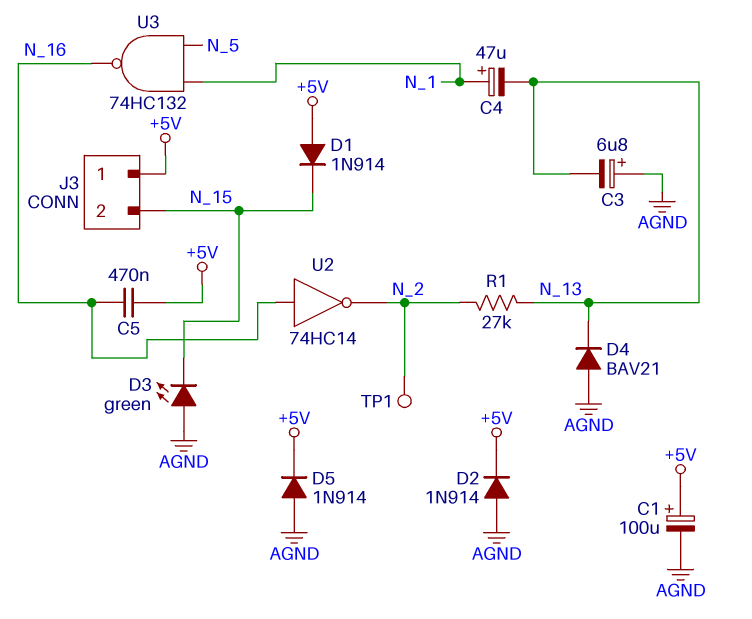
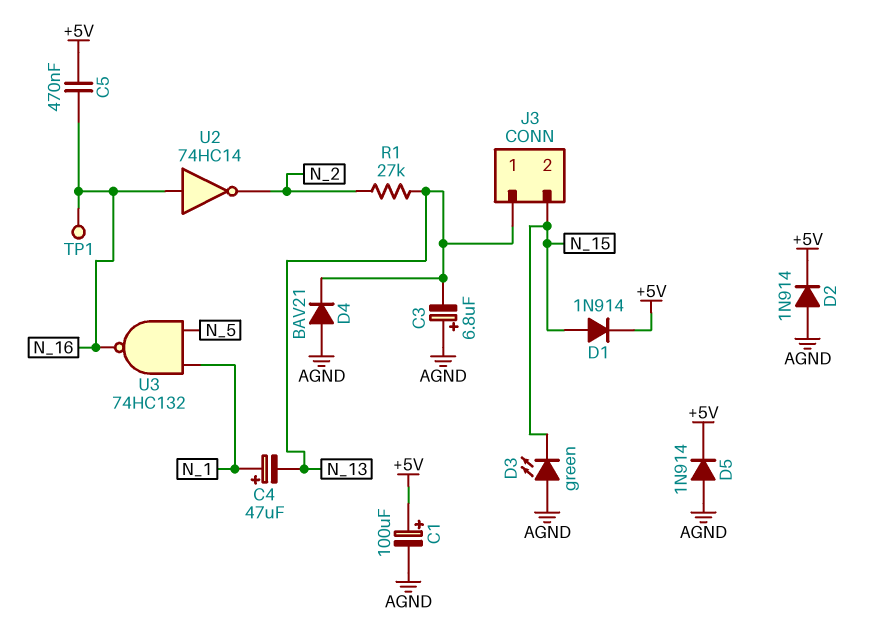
D1: diode 1N914 (A +5V, K N_15) -> diode 1N914 (A N_15, K +5V)
J3 pin 1: +5V -> N_13
TP1: test point (N_2) -> test point (N_16)

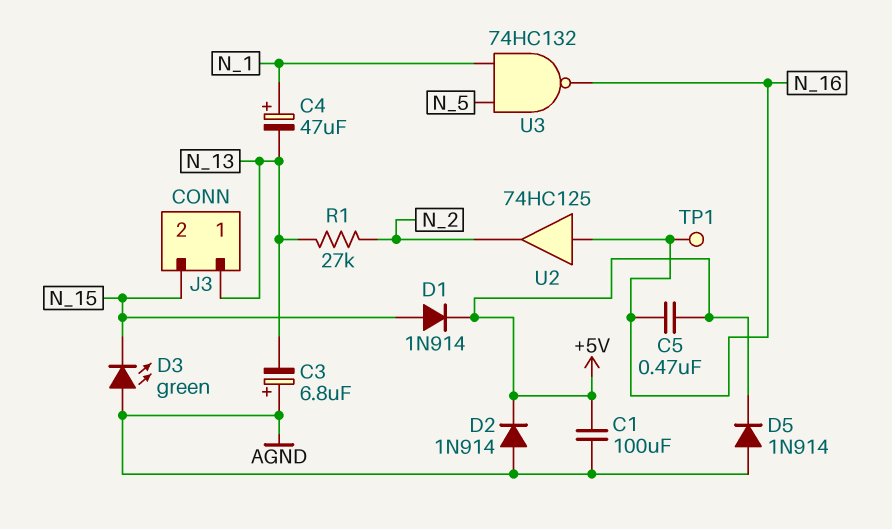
C1: 100uF (plus +5V, minus AGND) -> 100uF (+5V, AGND)
D4: diode BAV21 (A AGND, K N_13) -> none
U2: NOT 74HC14 (in N_16, out N_2) -> buffer 74HC125 (in N_16, out N_2)

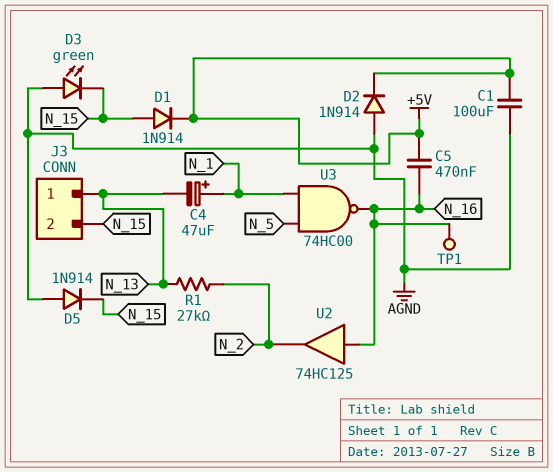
C3: 6.8uF (plus AGND, minus N_13) -> none
D5: diode 1N914 (A AGND, K +5V) -> diode 1N914 (A AGND, K N_15)
U3: NAND 74HC132 (in N_1, in N_5, out N_16) -> NAND 74HC00 (in N_1, in N_5, out N_16)

